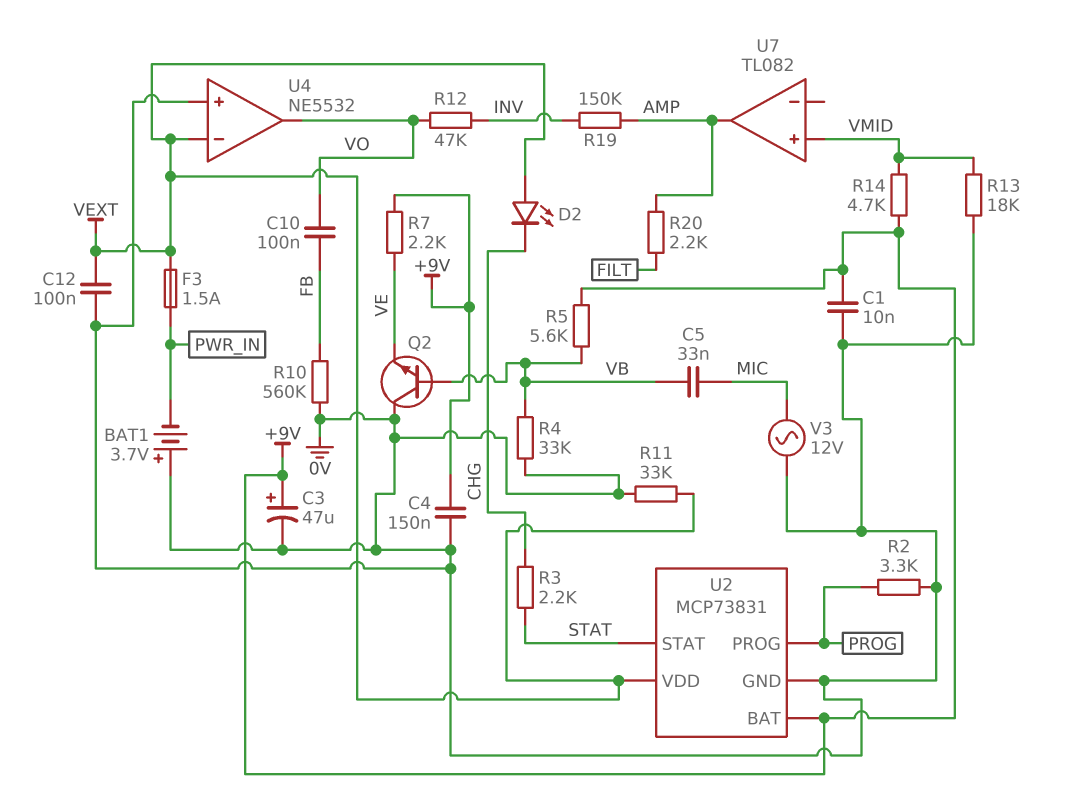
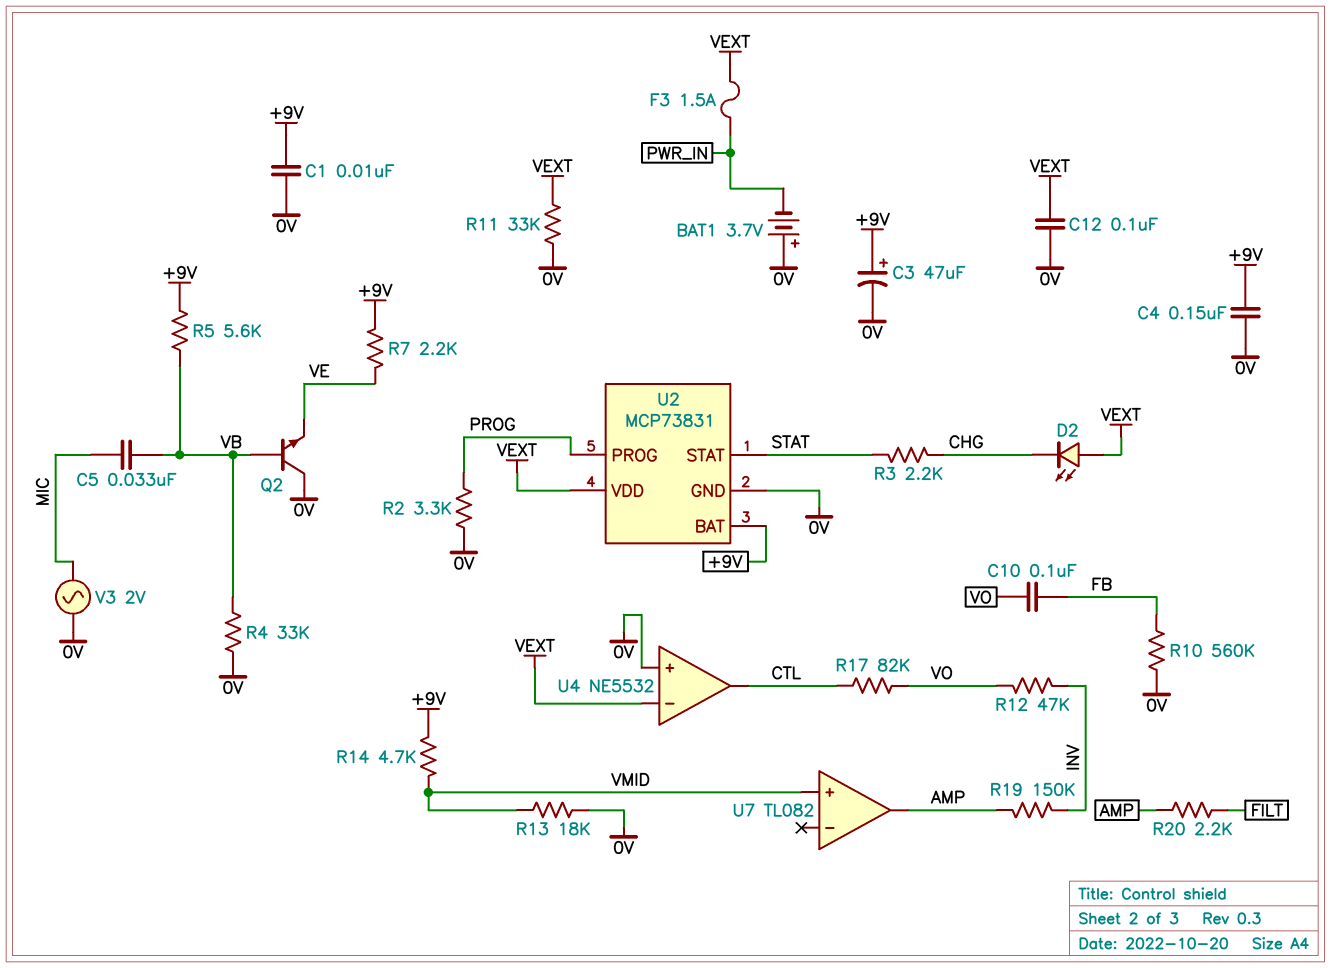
R17: none -> 82k (CTL, VO)
U4 pin out: VO -> CTL
V3: AC 12V (0V, MIC) -> AC 2V (0V, MIC)

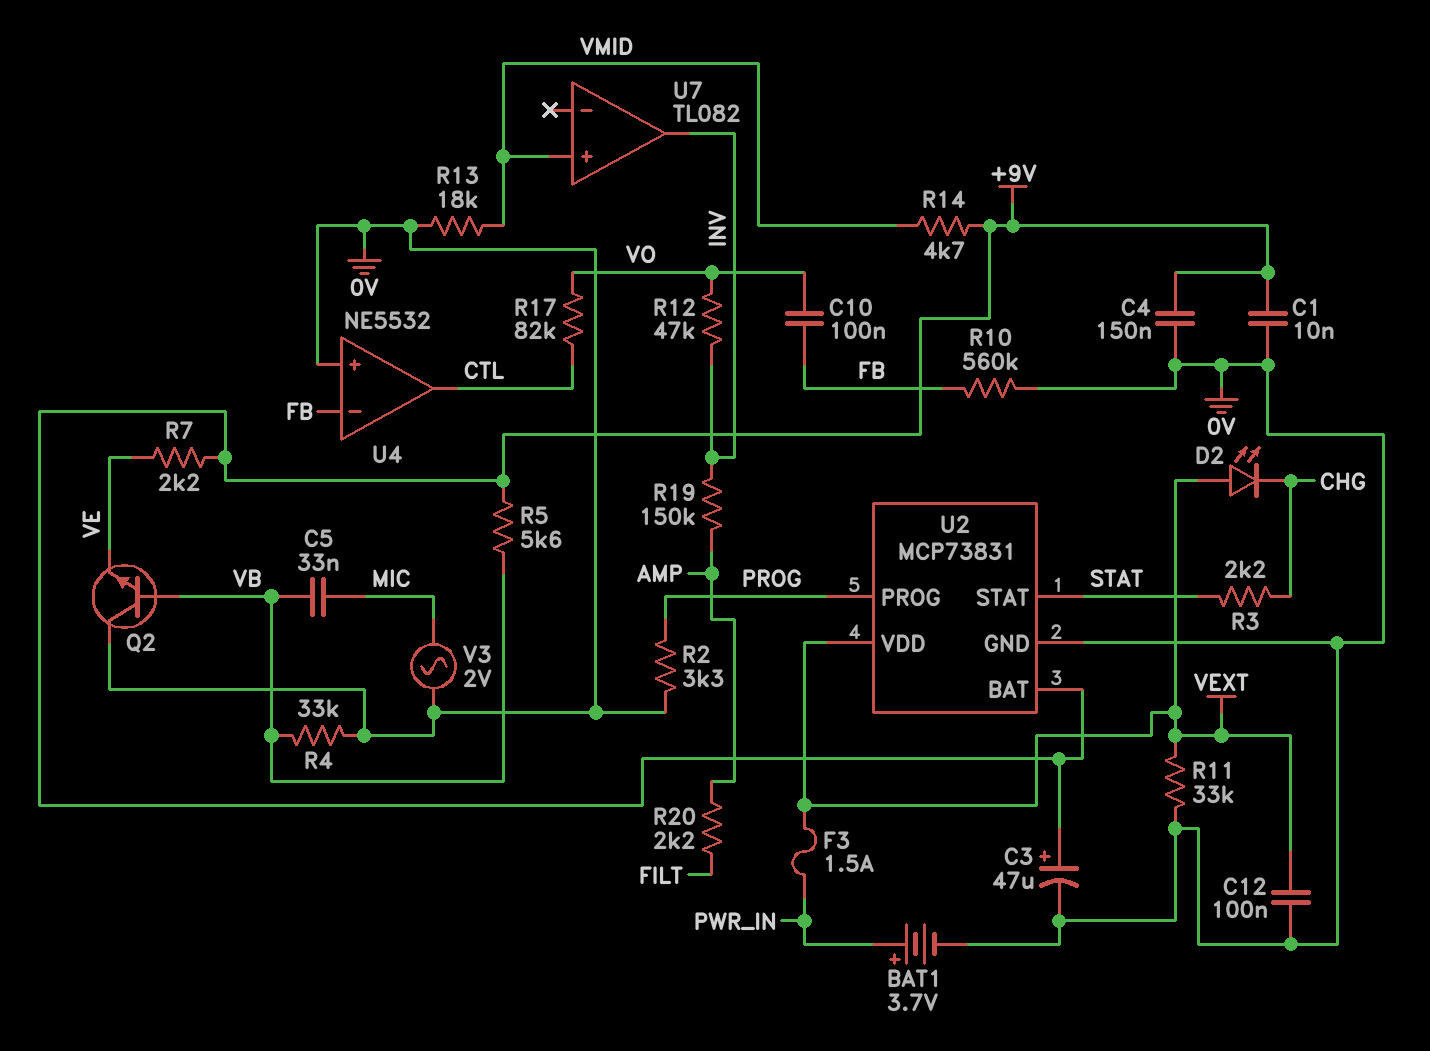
BAT1: 3.7V (plus 0V, minus PWR_IN) -> 3.7V (plus PWR_IN, minus 0V)
U4 pin in-: VEXT -> FB
U7 pin out: AMP -> INV

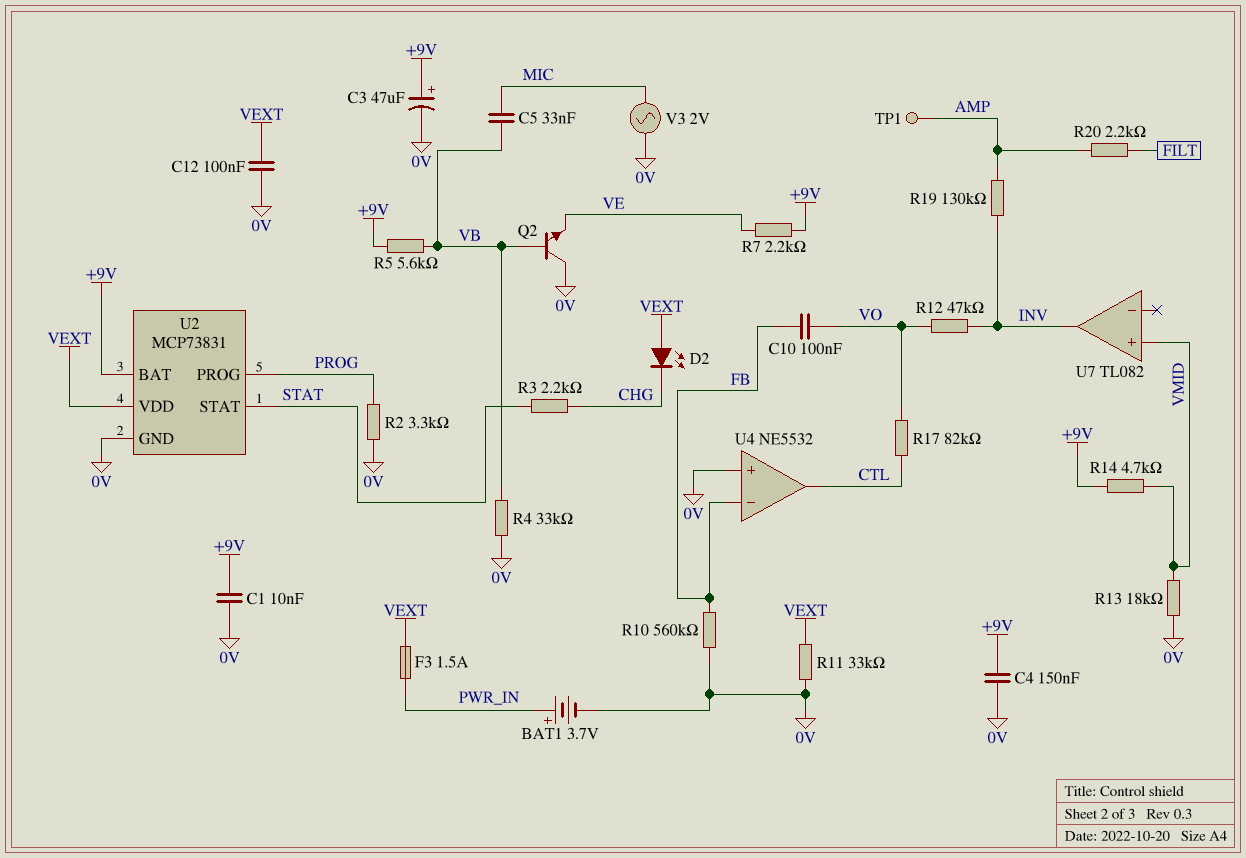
R19: 150k (AMP, INV) -> 130k (AMP, INV)
TP1: none -> test point (AMP)

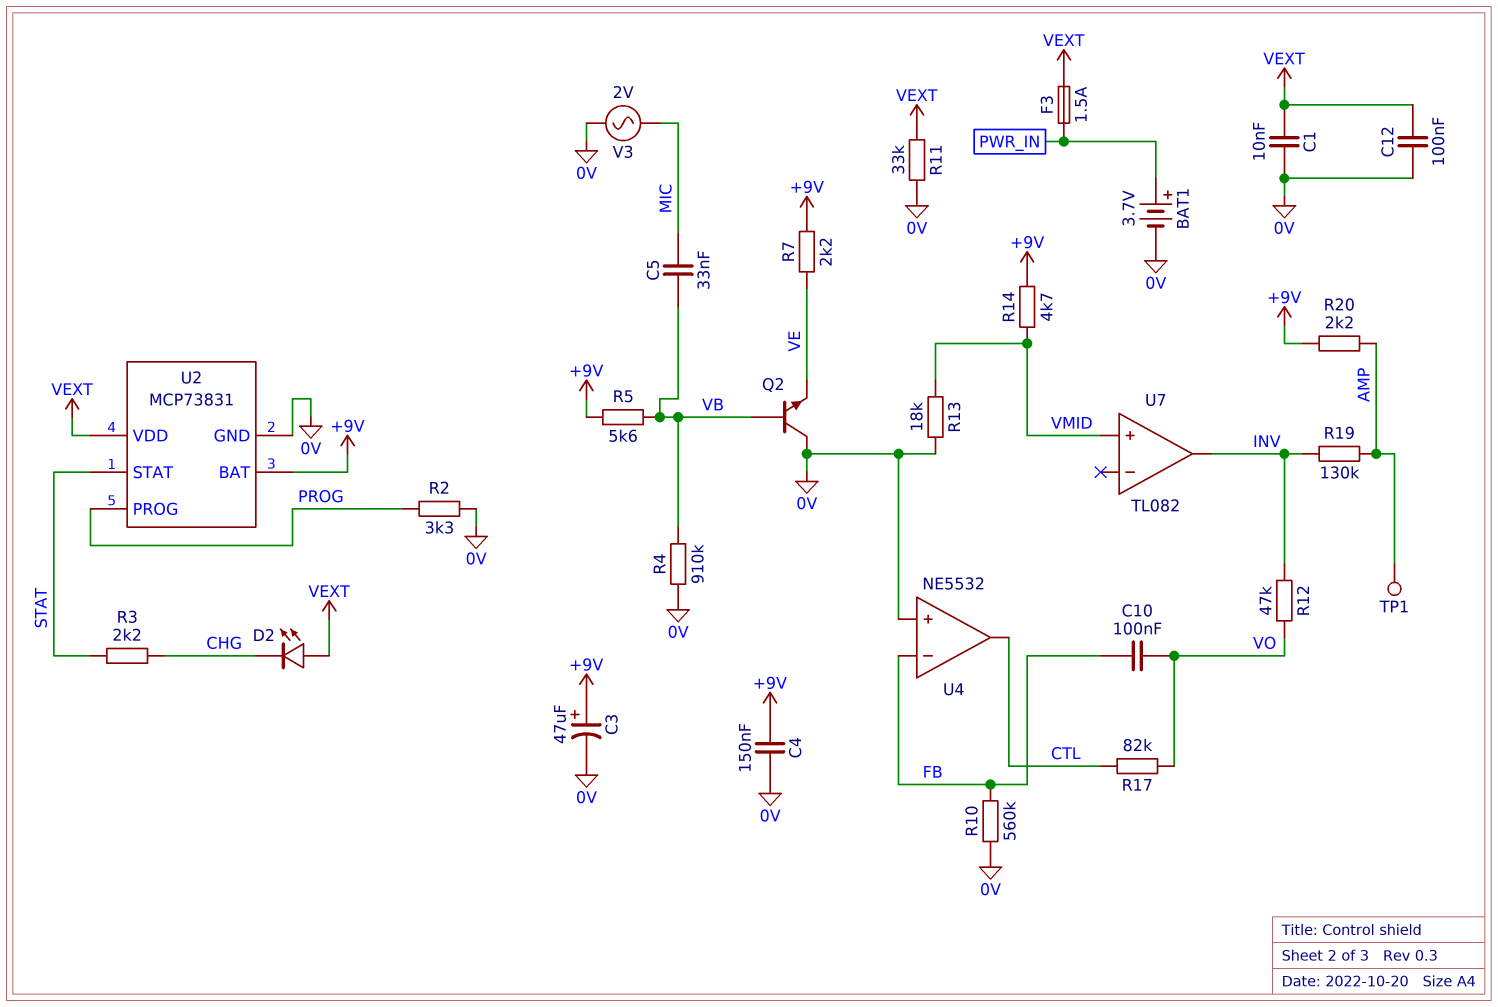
C1: 10nF (+9V, 0V) -> 10nF (0V, VEXT)
R4: 33k (0V, VB) -> 910k (0V, VB)
R20: 2.2k (AMP, FILT) -> 2.2k (+9V, AMP)

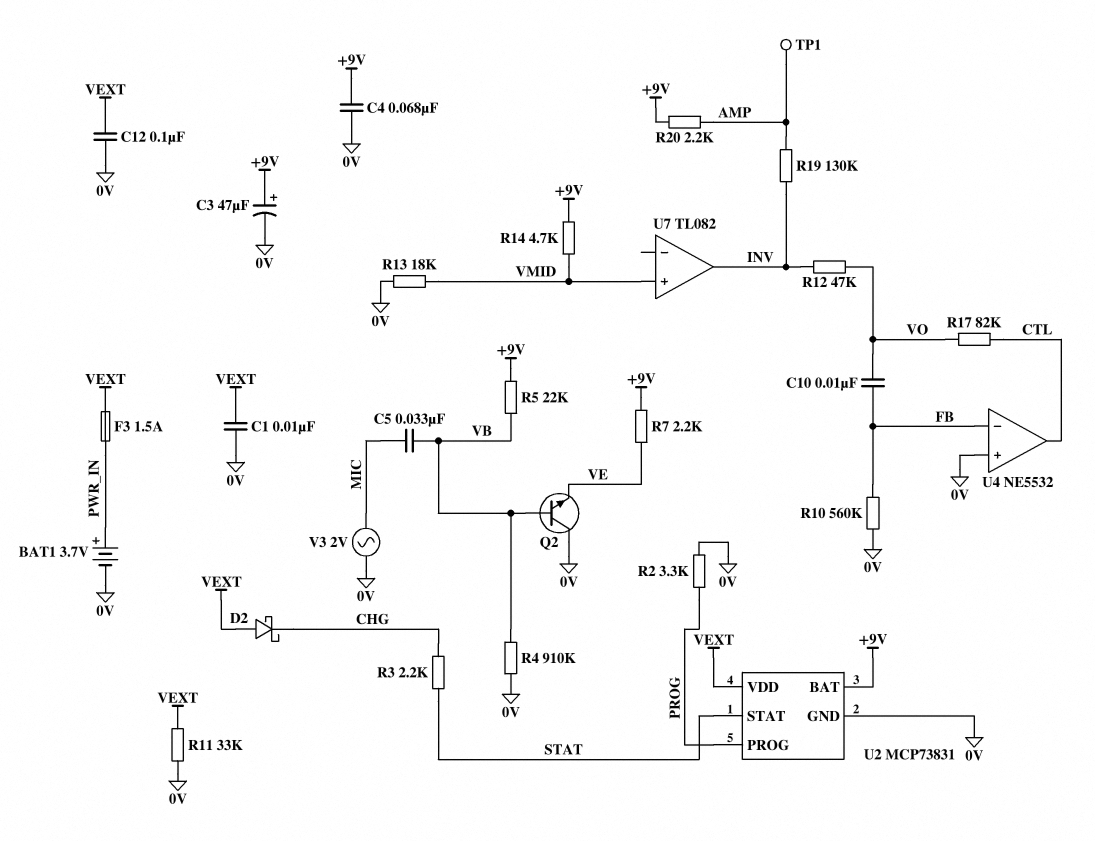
C4: 150nF (+9V, 0V) -> 68nF (+9V, 0V)
C10: 100nF (FB, VO) -> 10nF (FB, VO)
D2: LED (A VEXT, K CHG) -> schottky (A VEXT, K CHG)
R5: 5.6k (+9V, VB) -> 22k (+9V, VB)

